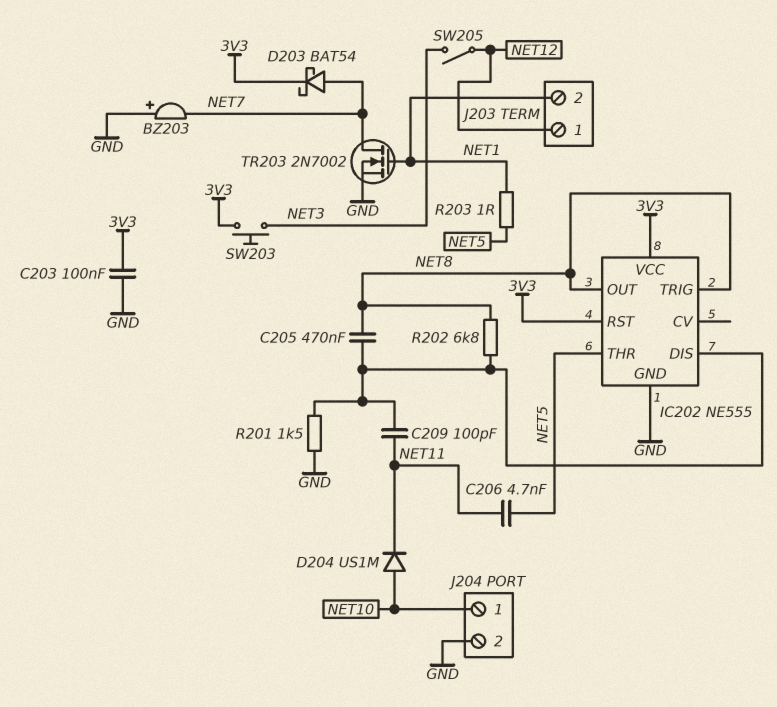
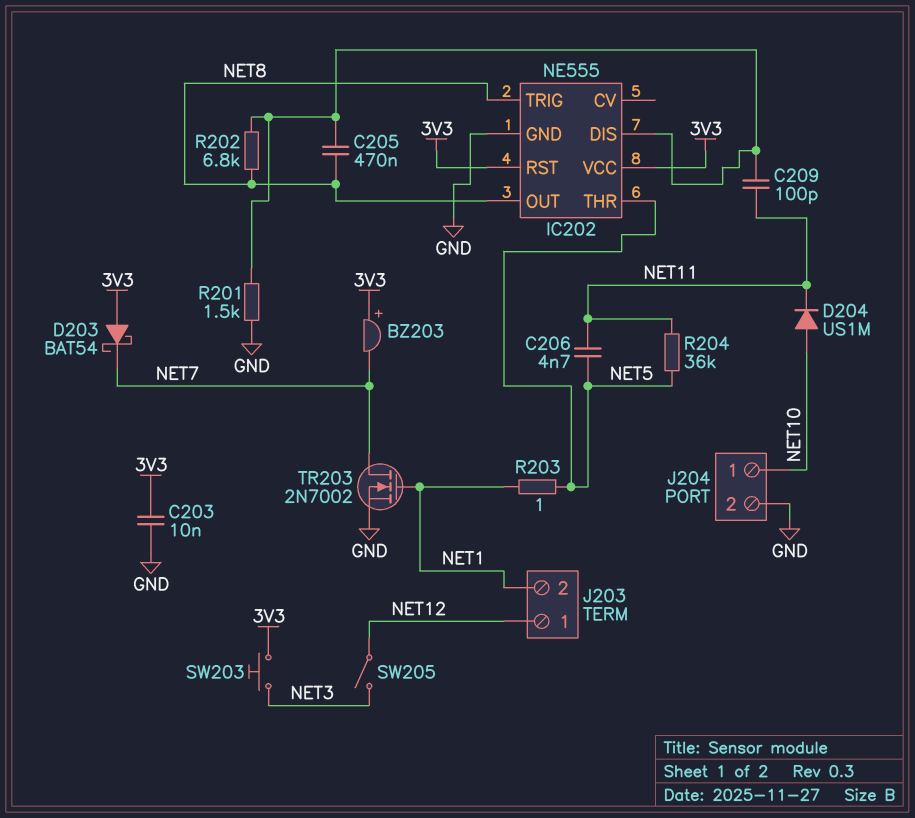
BZ203: buzzer (plus GND, minus NET7) -> buzzer (plus 3V3, minus NET7)
C203: 100nF (3V3, GND) -> 10nF (3V3, GND)
D203: schottky BAT54 (A NET7, K 3V3) -> schottky BAT54 (A 3V3, K NET7)
R204: none -> 36k (NET5, NET11)

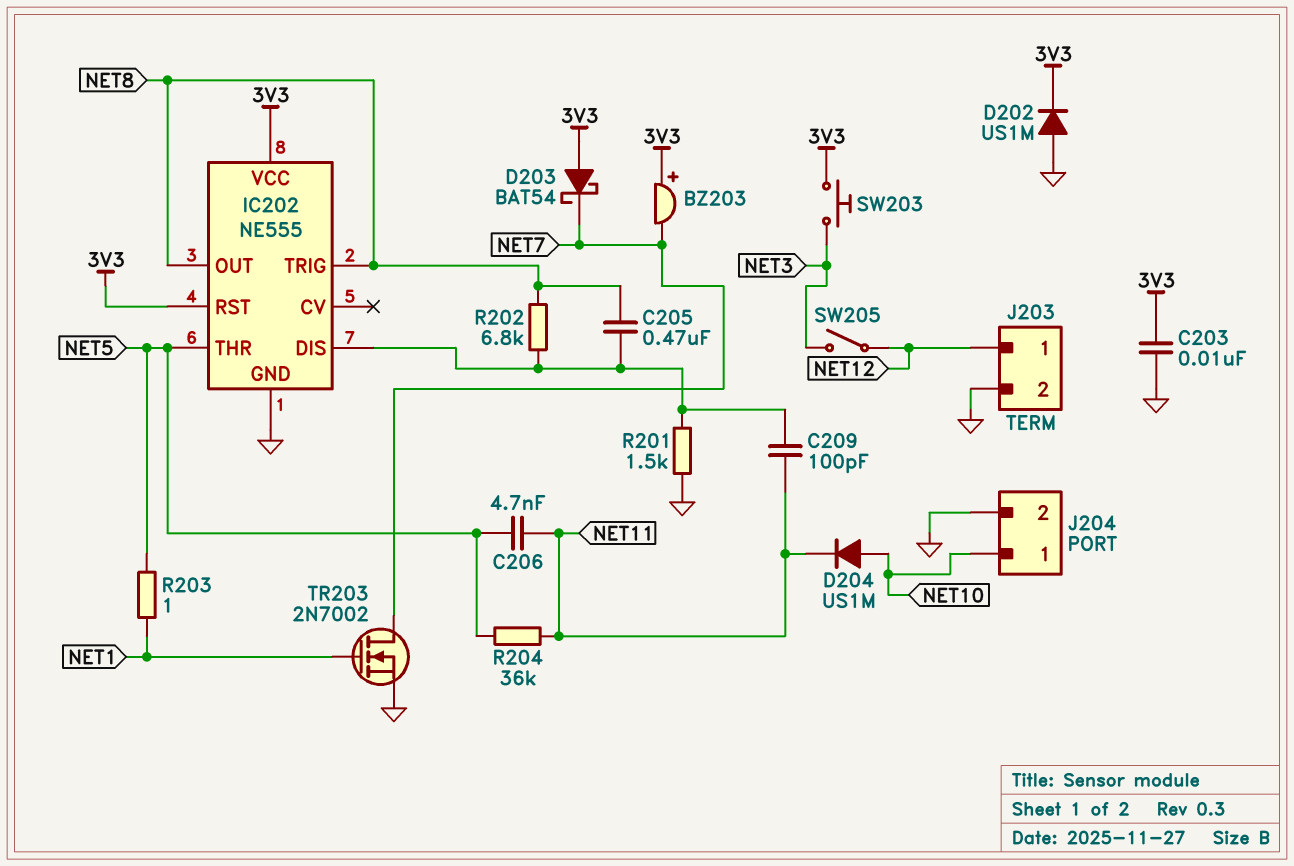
D202: none -> diode US1M (A GND, K 3V3)
J203 pin 2: NET1 -> GND

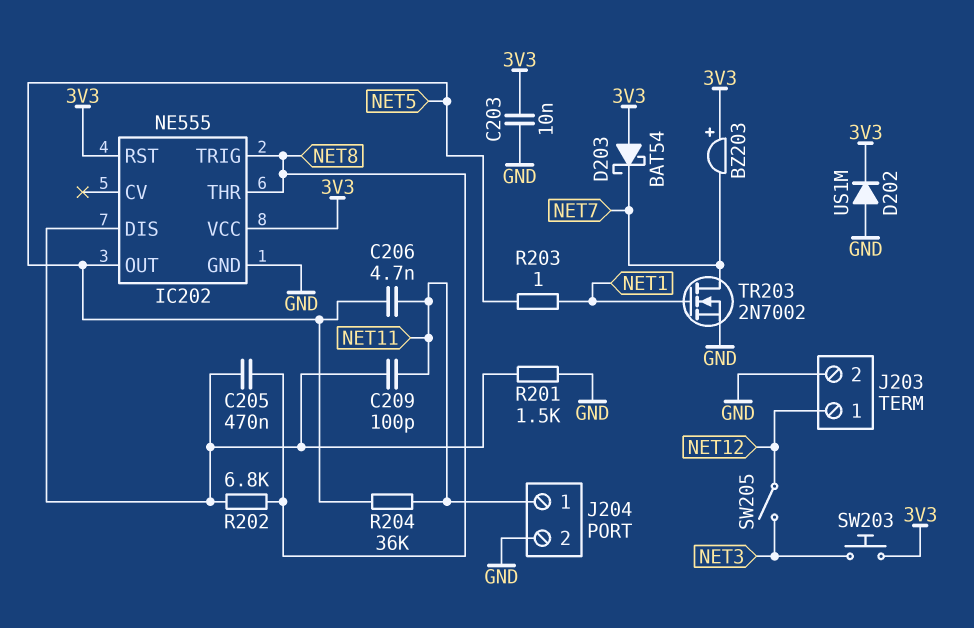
D204: diode US1M (A NET10, K NET11) -> none
IC202 pin OUT: NET8 -> NET5
IC202 pin THR: NET5 -> NET8
J204 pin 1: NET10 -> NET11

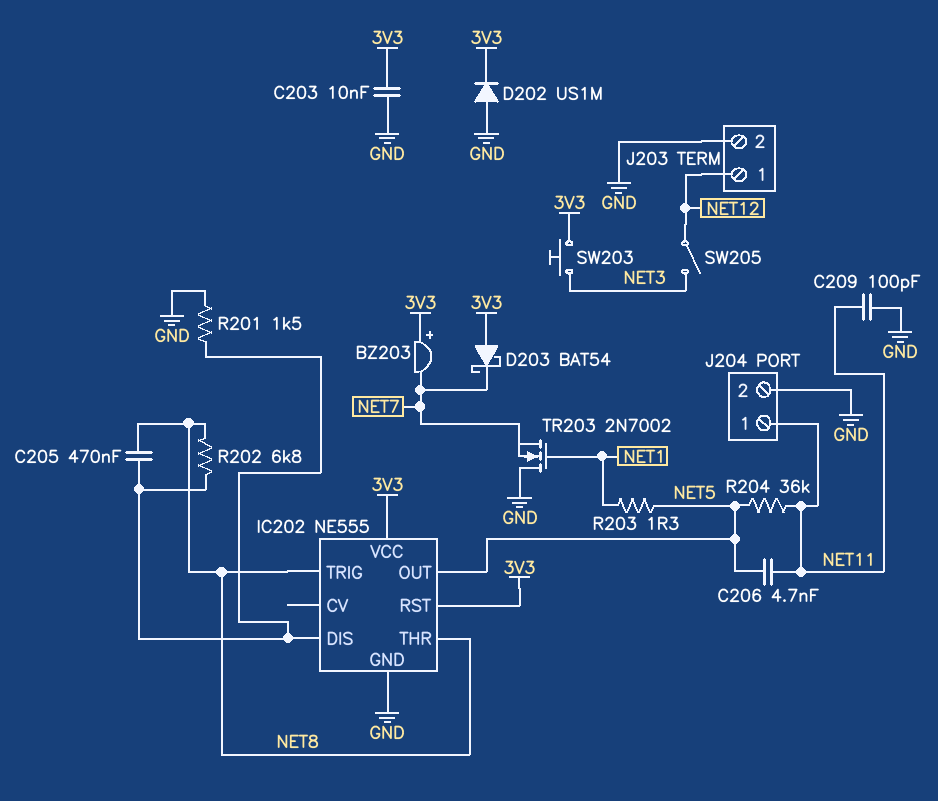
C209: 100pF (IC202/DIS, NET11) -> 100pF (GND, NET11)
R203: 1 (NET1, NET5) -> 1.3 (NET1, NET5)
TR203: NMOS 2N7002 (G NET1, D NET7, S GND) -> NMOS 2N7002 (G NET1, D GND, S NET7)

